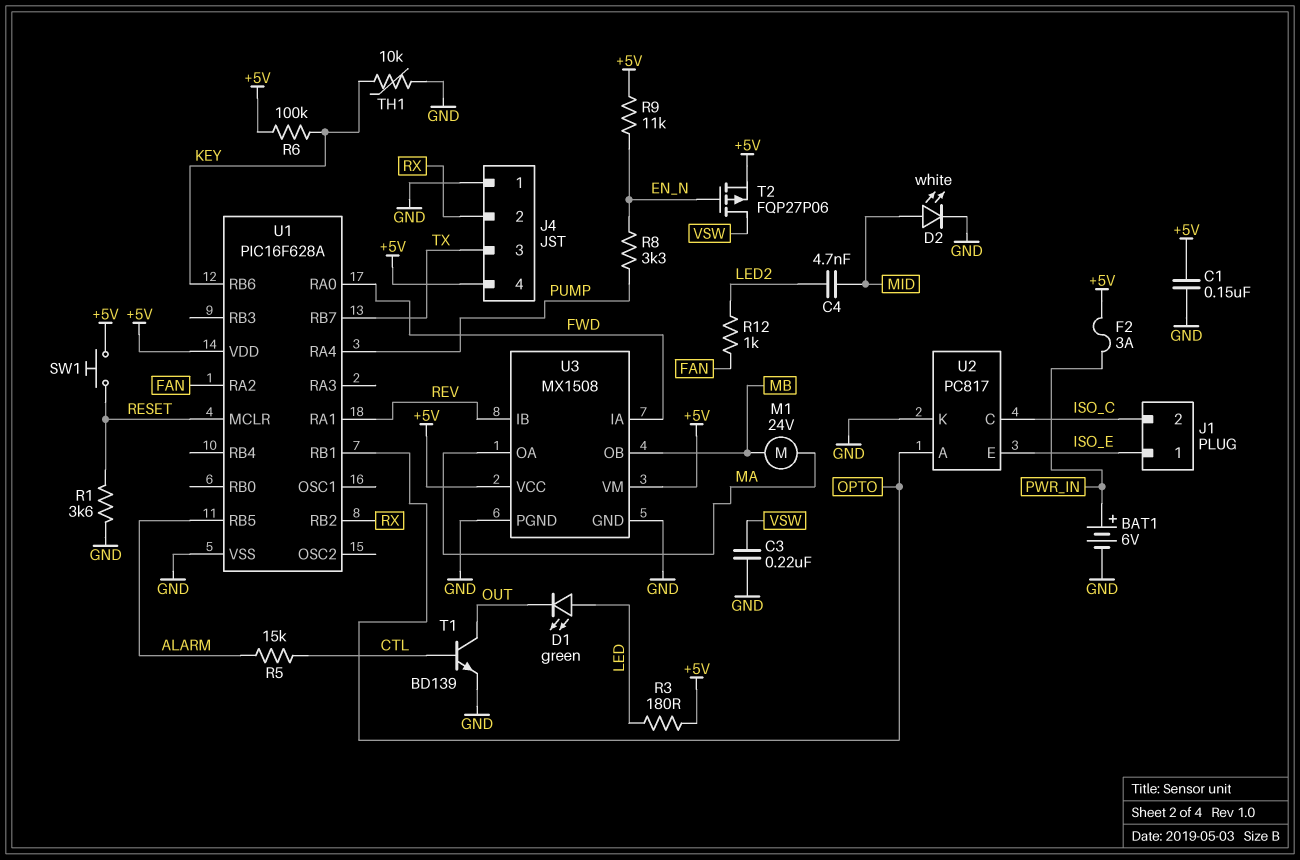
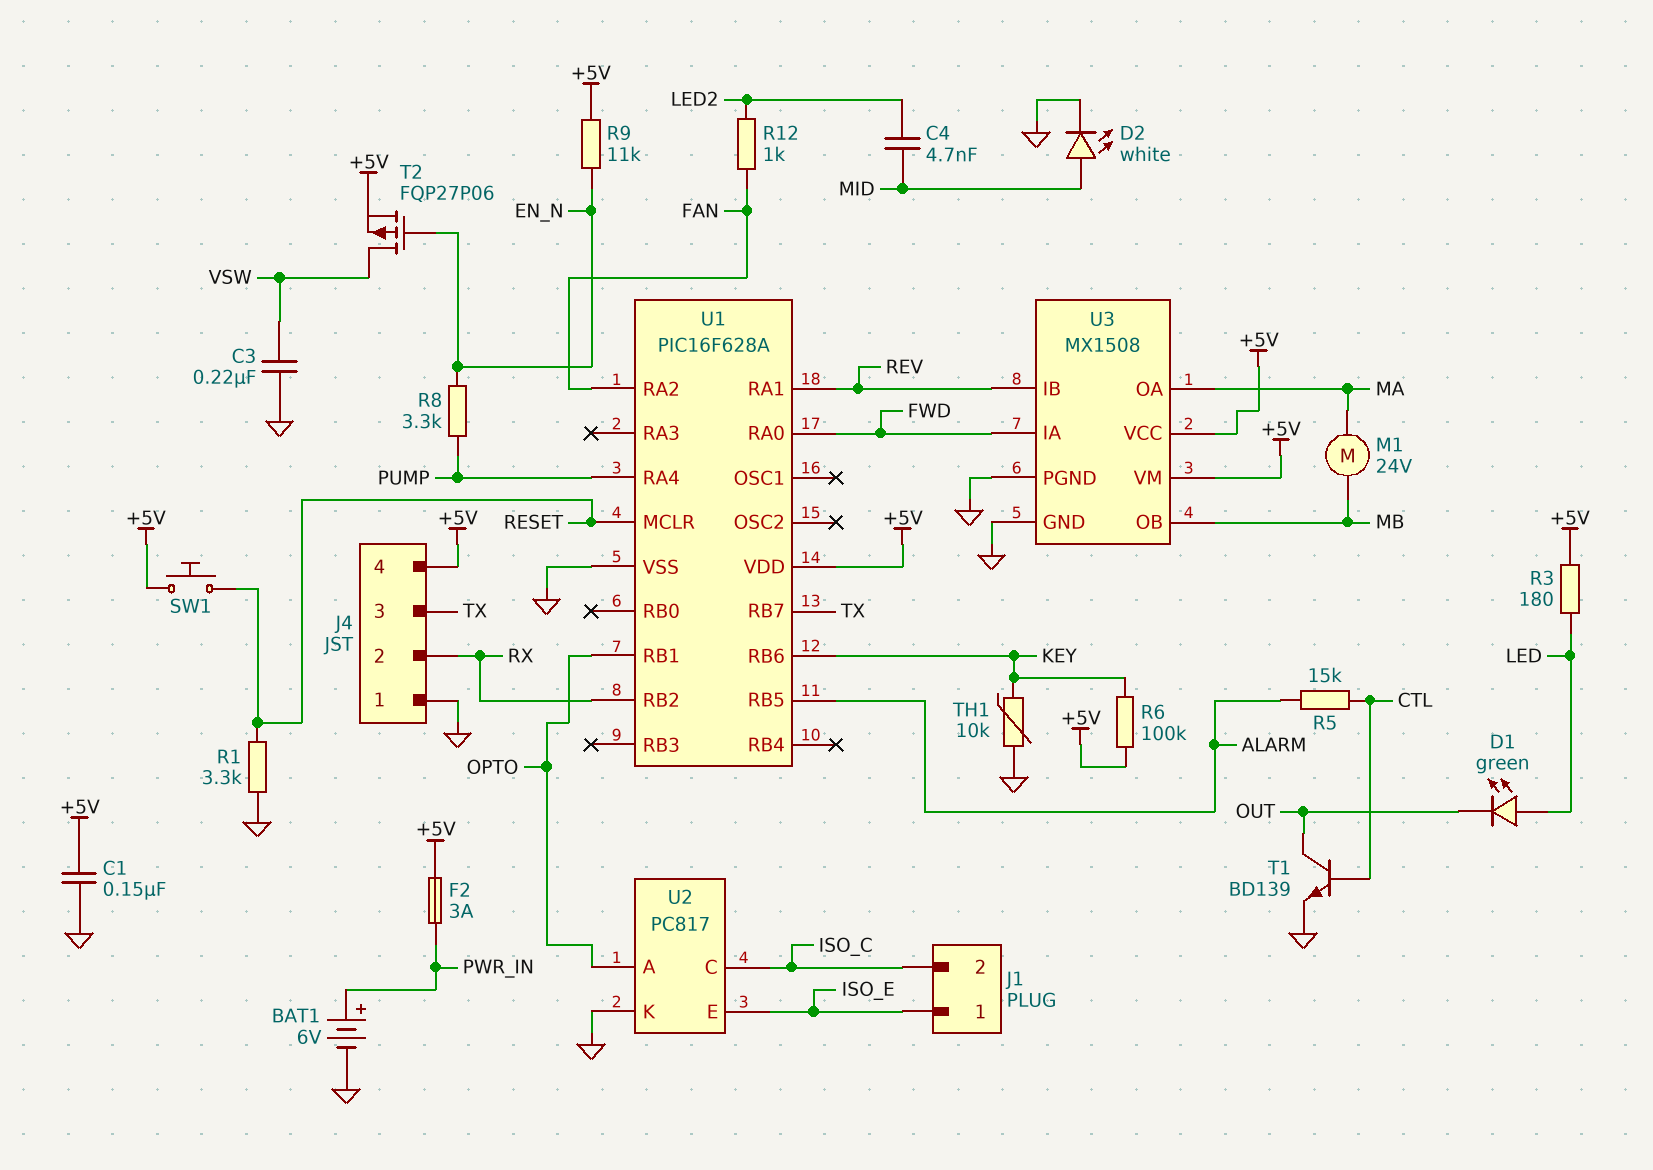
R1: 3.6k (GND, RESET) -> 3.3k (GND, RESET)

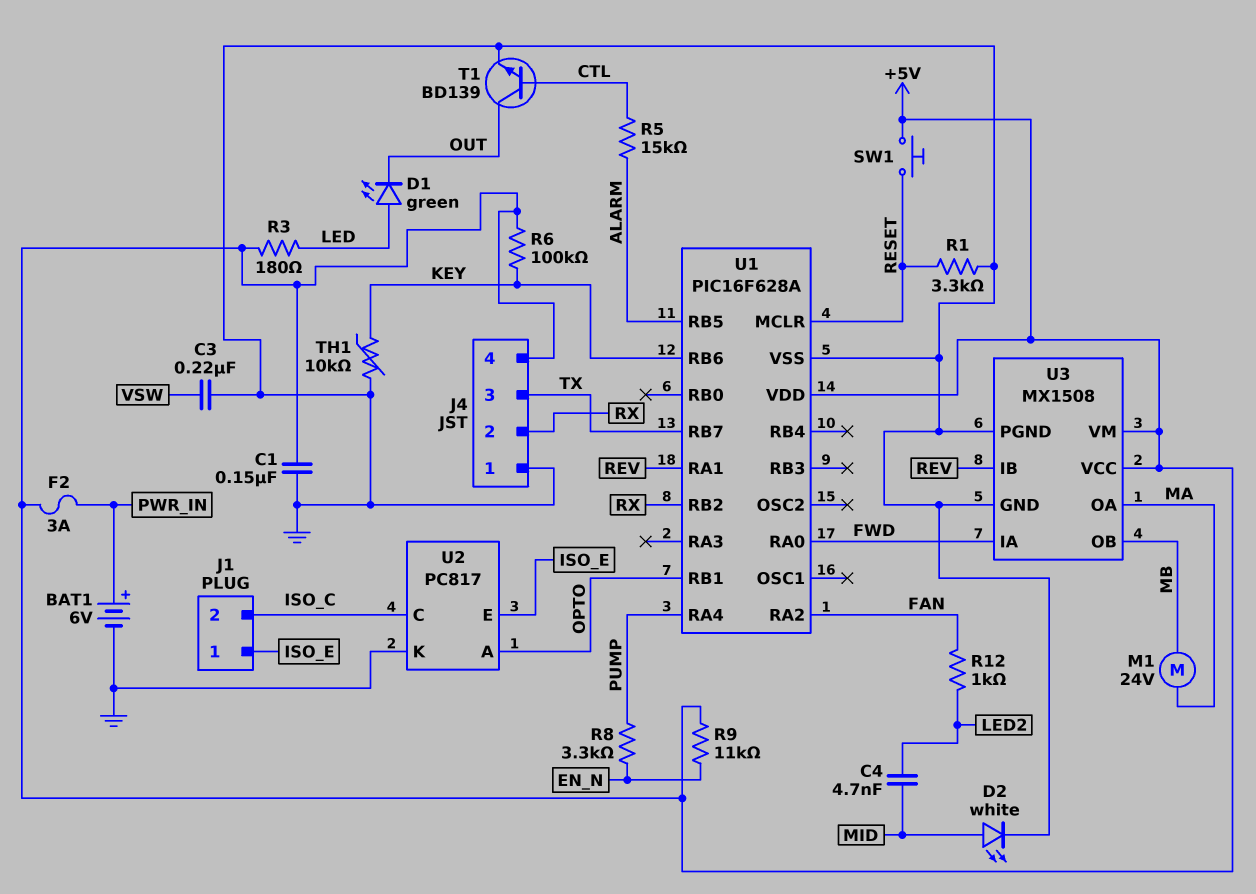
T2: PMOS FQP27P06 (G EN_N, D VSW, S +5V) -> none

